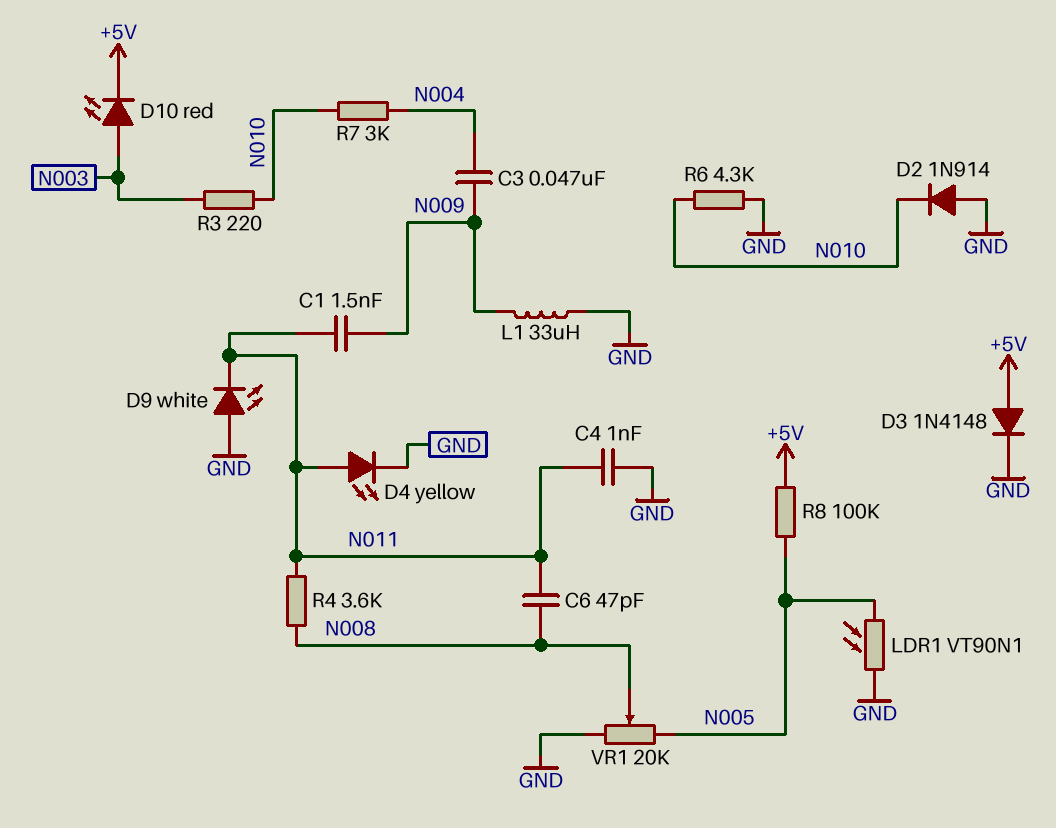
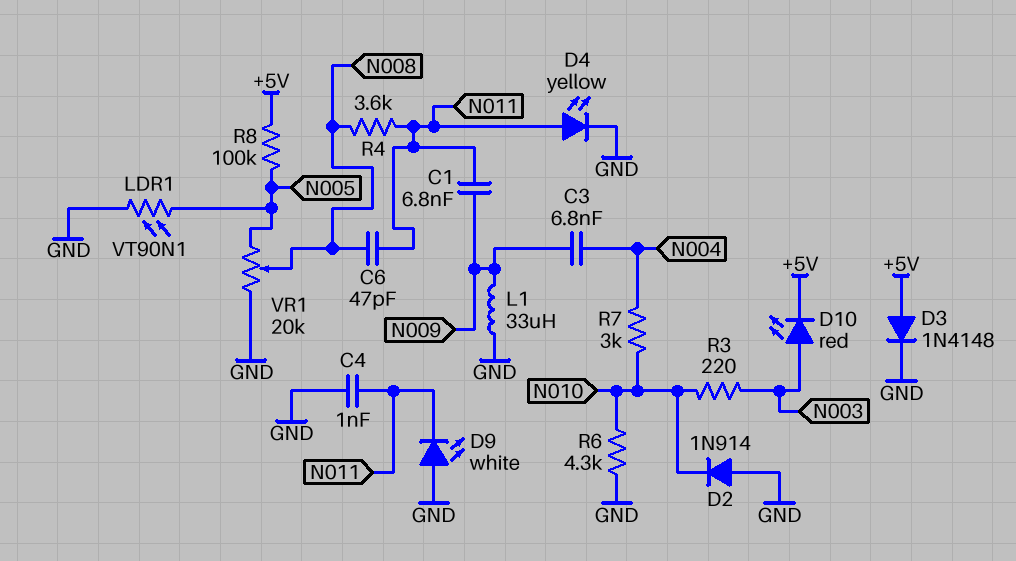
C1: 1.5nF (N009, N011) -> 6.8nF (N009, N011)
C3: 47nF (N004, N009) -> 6.8nF (N004, N009)

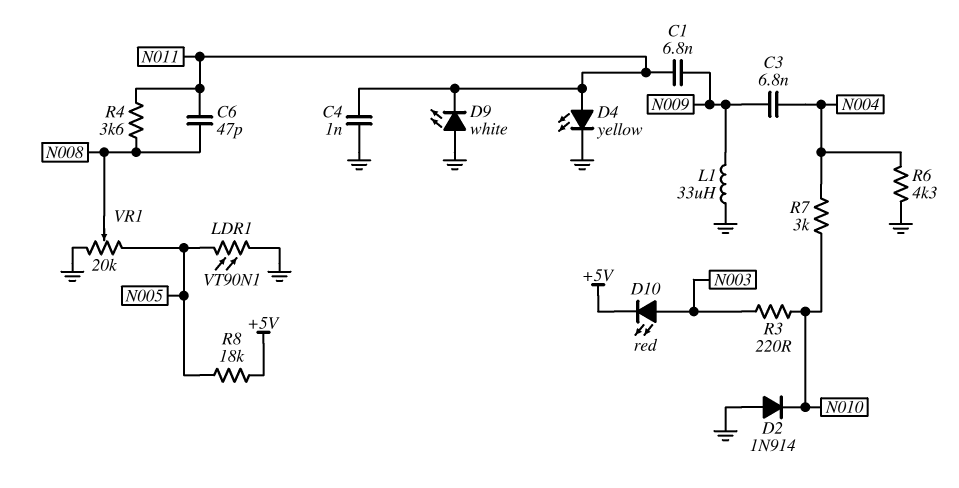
D3: diode 1N4148 (A +5V, K GND) -> none
R6: 4.3k (GND, N010) -> 4.3k (GND, N004)
R8: 100k (+5V, N005) -> 18k (+5V, N005)

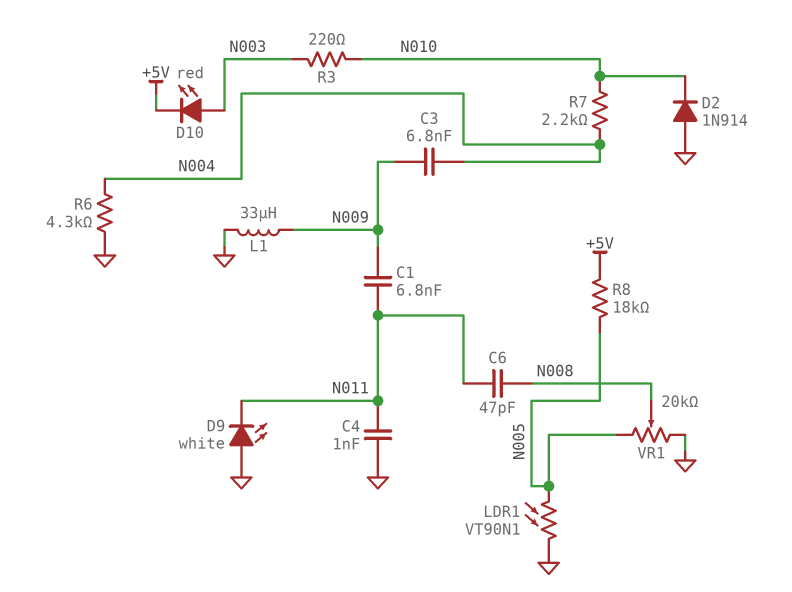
D4: LED yellow (A N011, K GND) -> none
R4: 3.6k (N008, N011) -> none
R7: 3k (N004, N010) -> 2.2k (N004, N010)

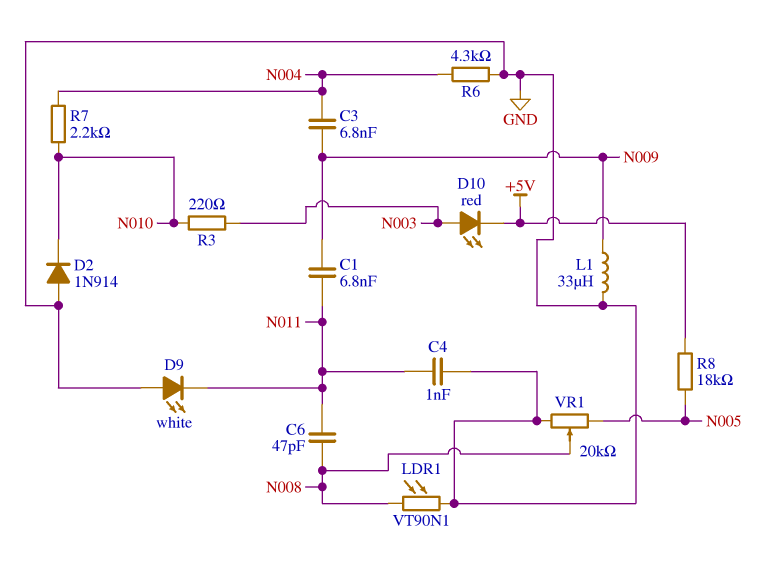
LDR1: VT90N1 (GND, N005) -> VT90N1 (GND, N008)

